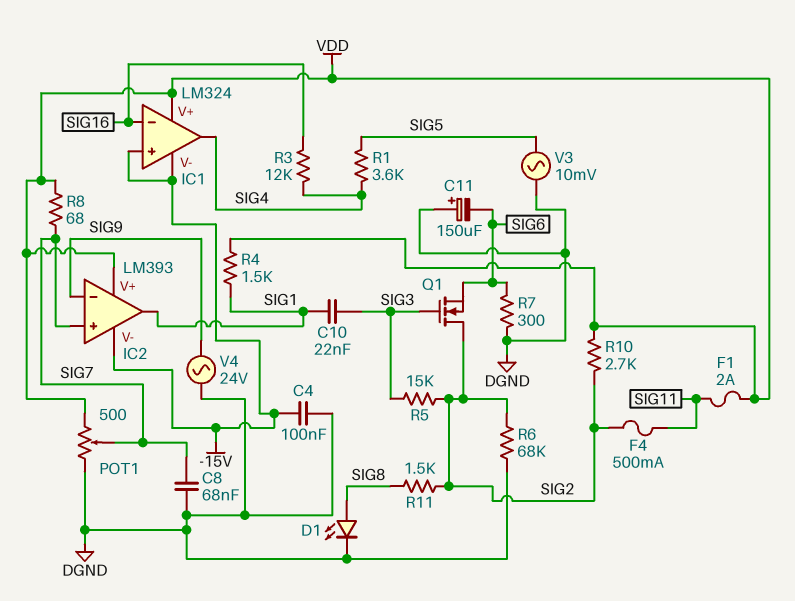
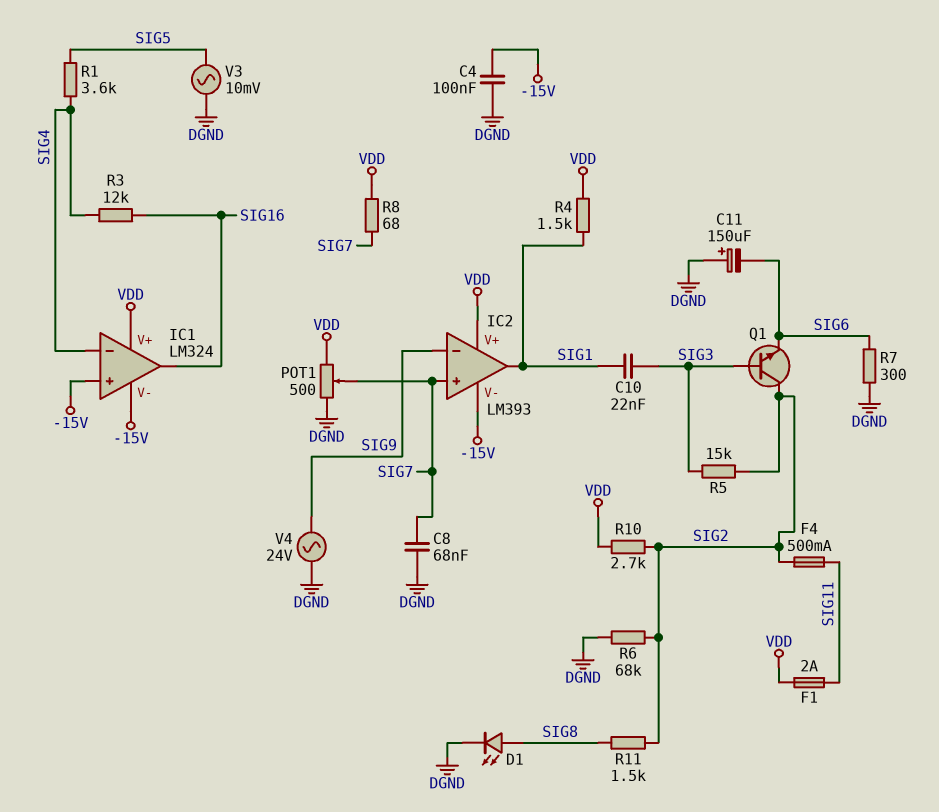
IC1 pin in-: SIG16 -> SIG4
IC1 pin out: SIG4 -> SIG16
Q1: NMOS (G SIG3, D SIG2, S SIG6) -> NPN (B SIG3, C SIG2, E SIG6)

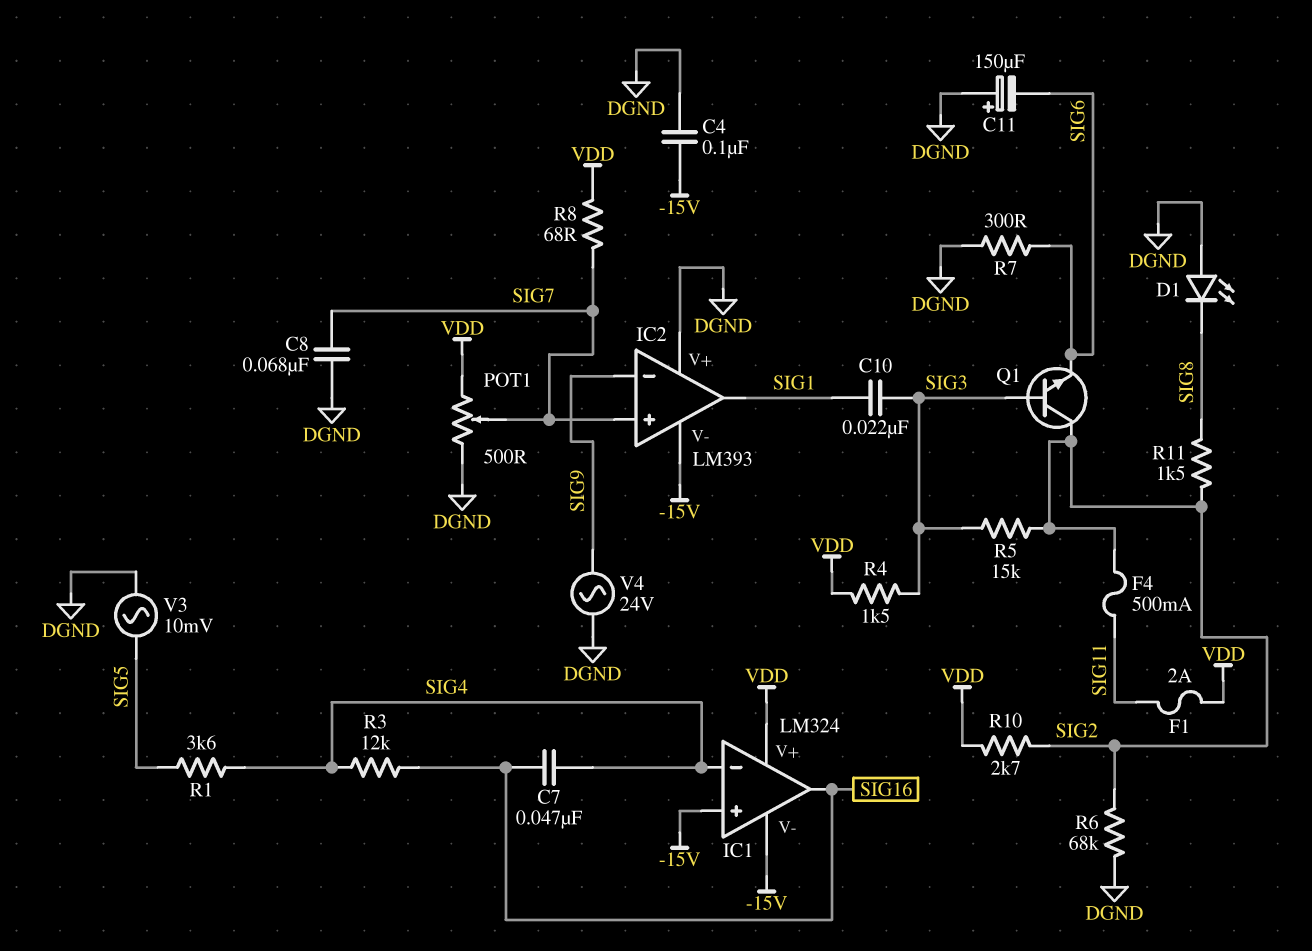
C7: none -> 47nF (SIG4, SIG16)
D1: LED (A SIG8, K DGND) -> LED (A DGND, K SIG8)
IC2 pin V+: VDD -> DGND
R4: 1.5k (SIG1, VDD) -> 1.5k (SIG3, VDD)

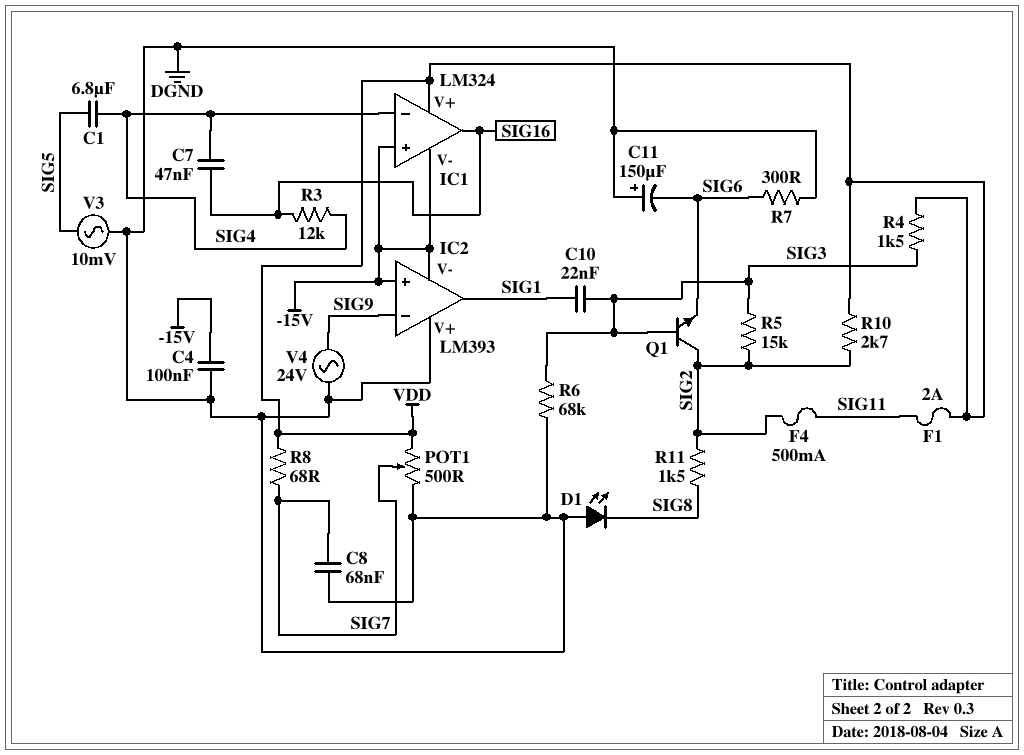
C1: none -> 6.8uF (SIG4, SIG5)
IC2 pin in+: SIG7 -> -15V
R1: 3.6k (SIG4, SIG5) -> none
R6: 68k (DGND, SIG2) -> 68k (DGND, SIG3)

